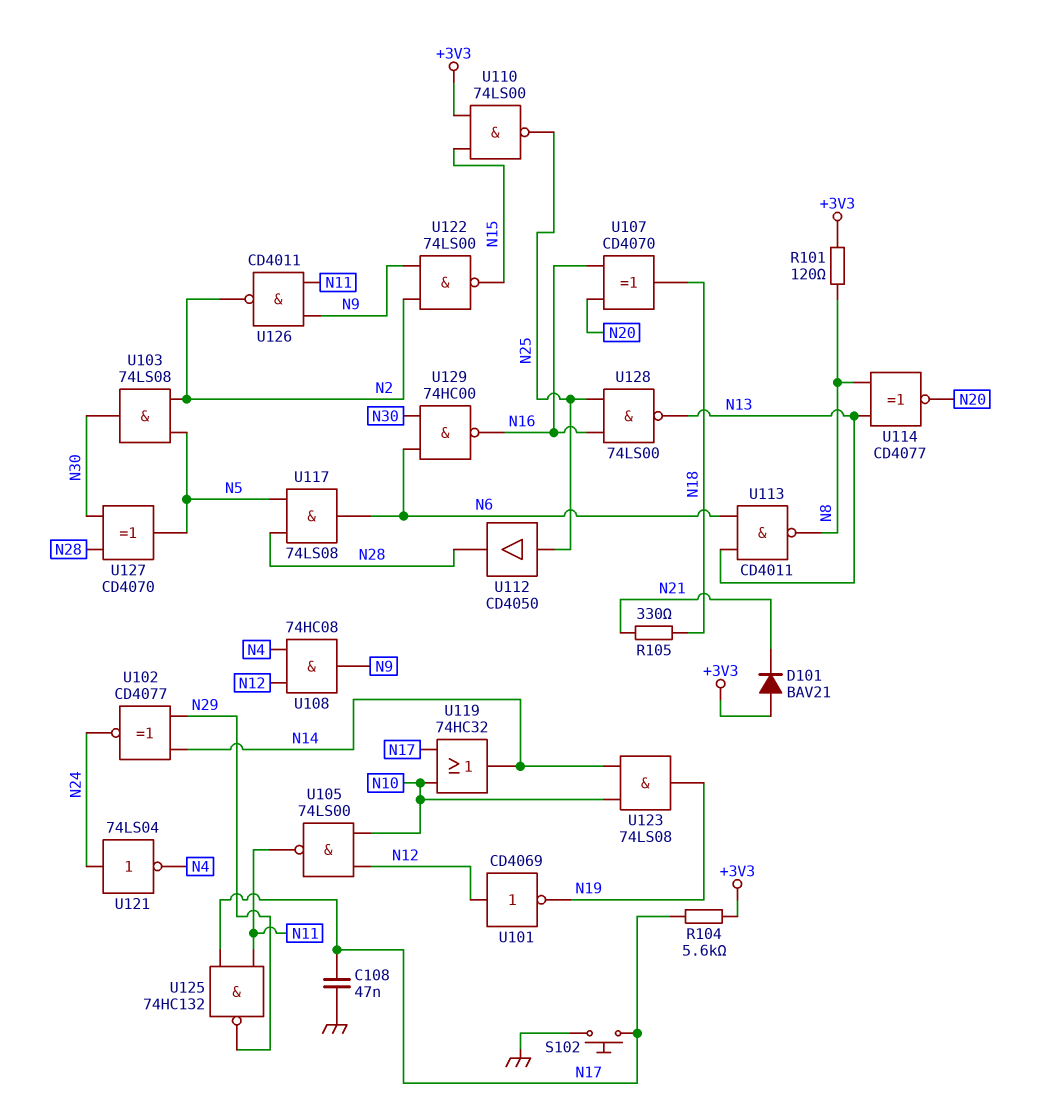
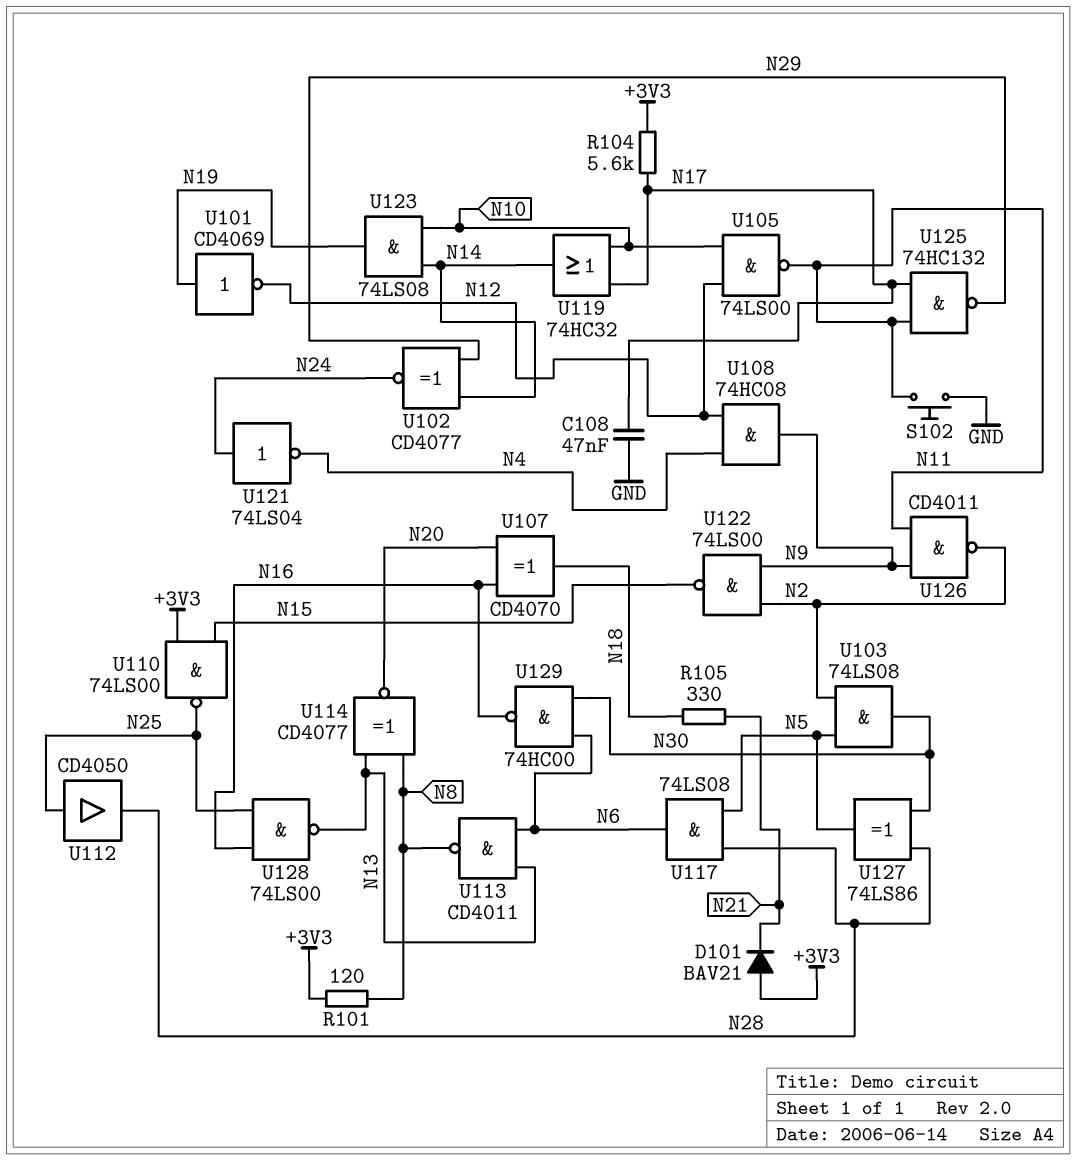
S102: button (GND, N17) -> button (GND, N11)
U101: NOT CD4069 (in N12, out N19) -> NOT CD4069 (in N19, out N12)
U127: XOR CD4070 (in N28, in N30, out N5) -> XOR 74LS86 (in N28, in N30, out N5)

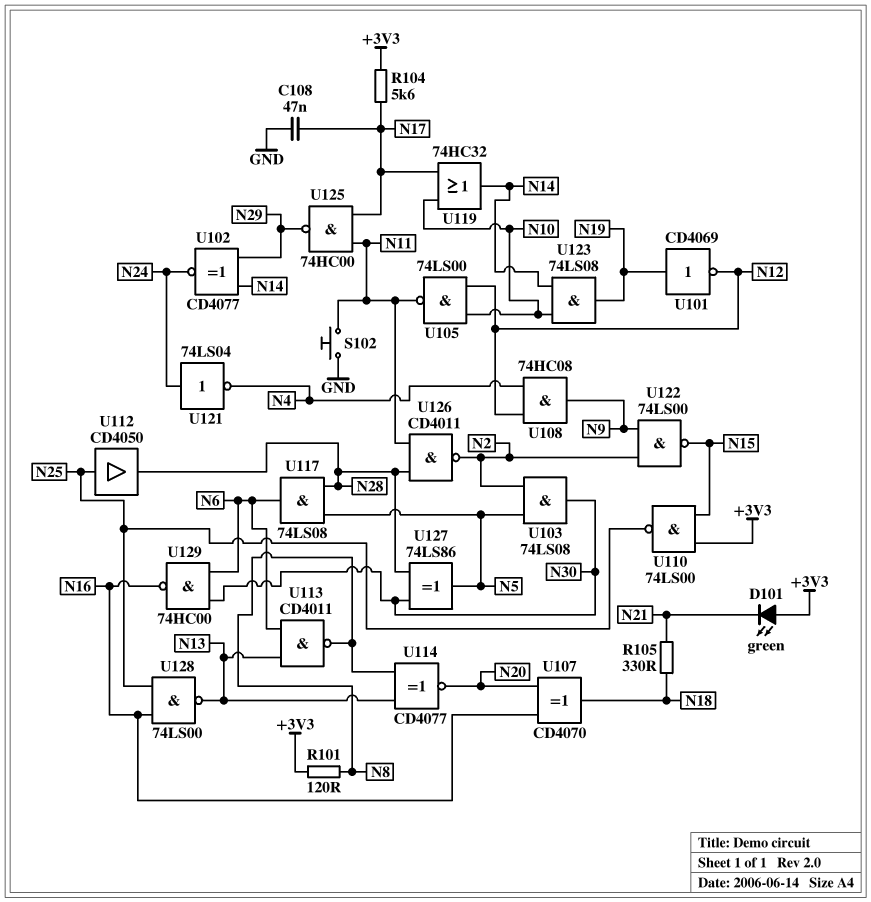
D101: diode BAV21 (A +3V3, K N21) -> LED green (A +3V3, K N21)
U125: NAND 74HC132 (in N11, in N17, out N29) -> NAND 74HC00 (in N11, in N17, out N29)
U126: NAND CD4011 (in N9, in N11, out N2) -> NAND CD4011 (in N11, in N28, out N2)

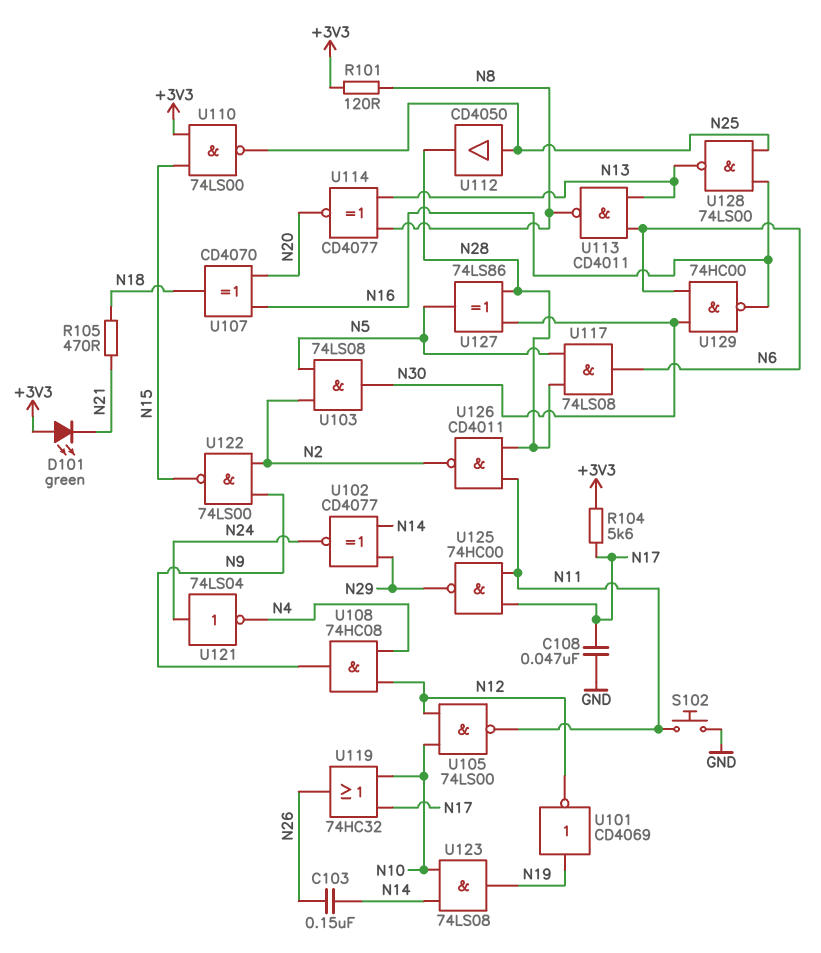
C103: none -> 150nF (N14, N26)
R105: 330 (N18, N21) -> 470 (N18, N21)
U119: OR 74HC32 (in N10, in N17, out N14) -> OR 74HC32 (in N10, in N17, out N26)

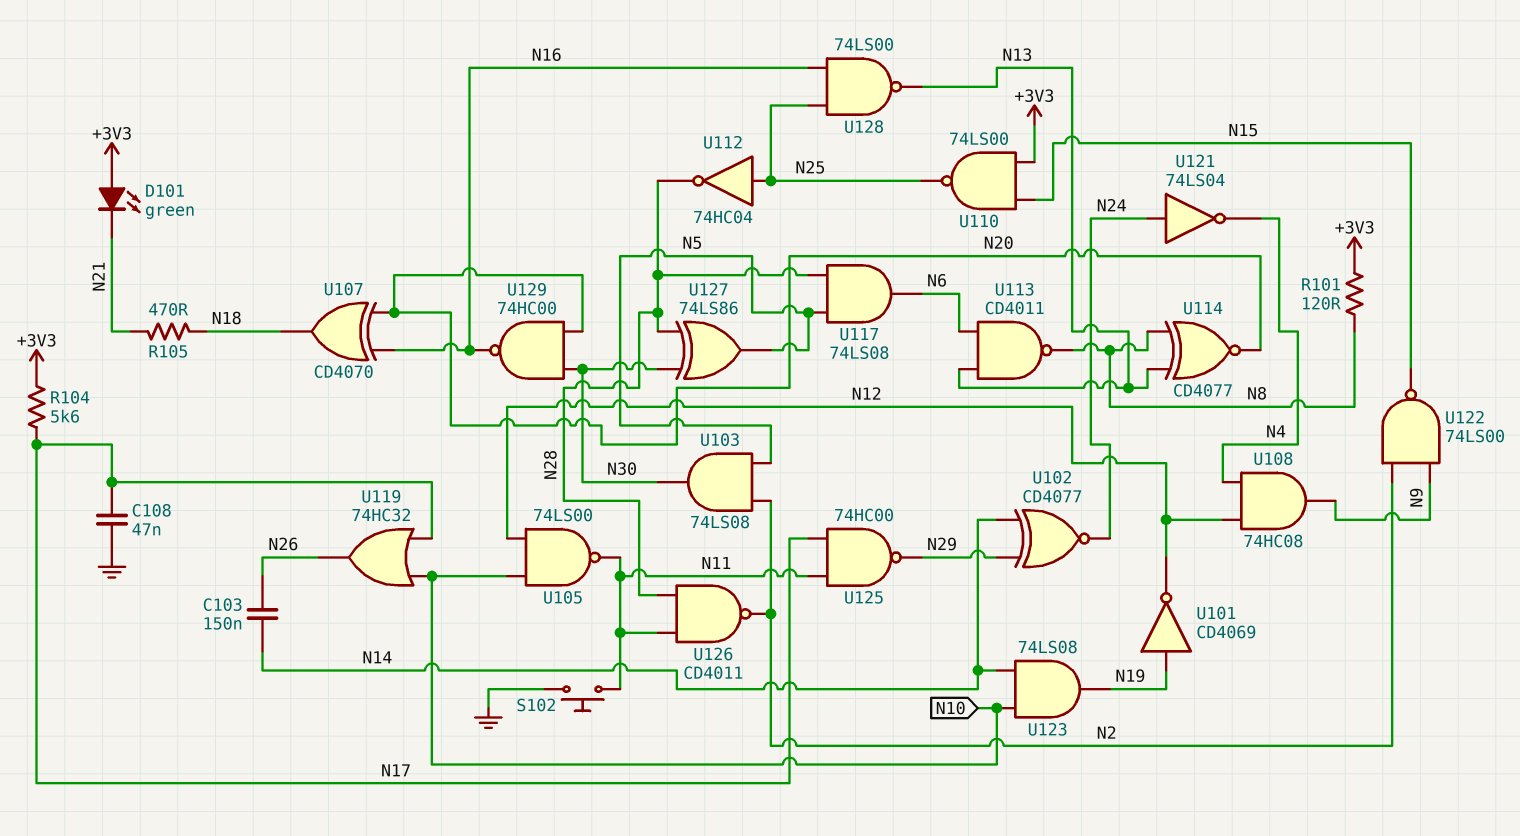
U112: buffer CD4050 (in N25, out N28) -> NOT 74HC04 (in N25, out N28)
U129: NAND 74HC00 (in N6, in N30, out N16) -> NAND 74HC00 (in N20, in N30, out N16)

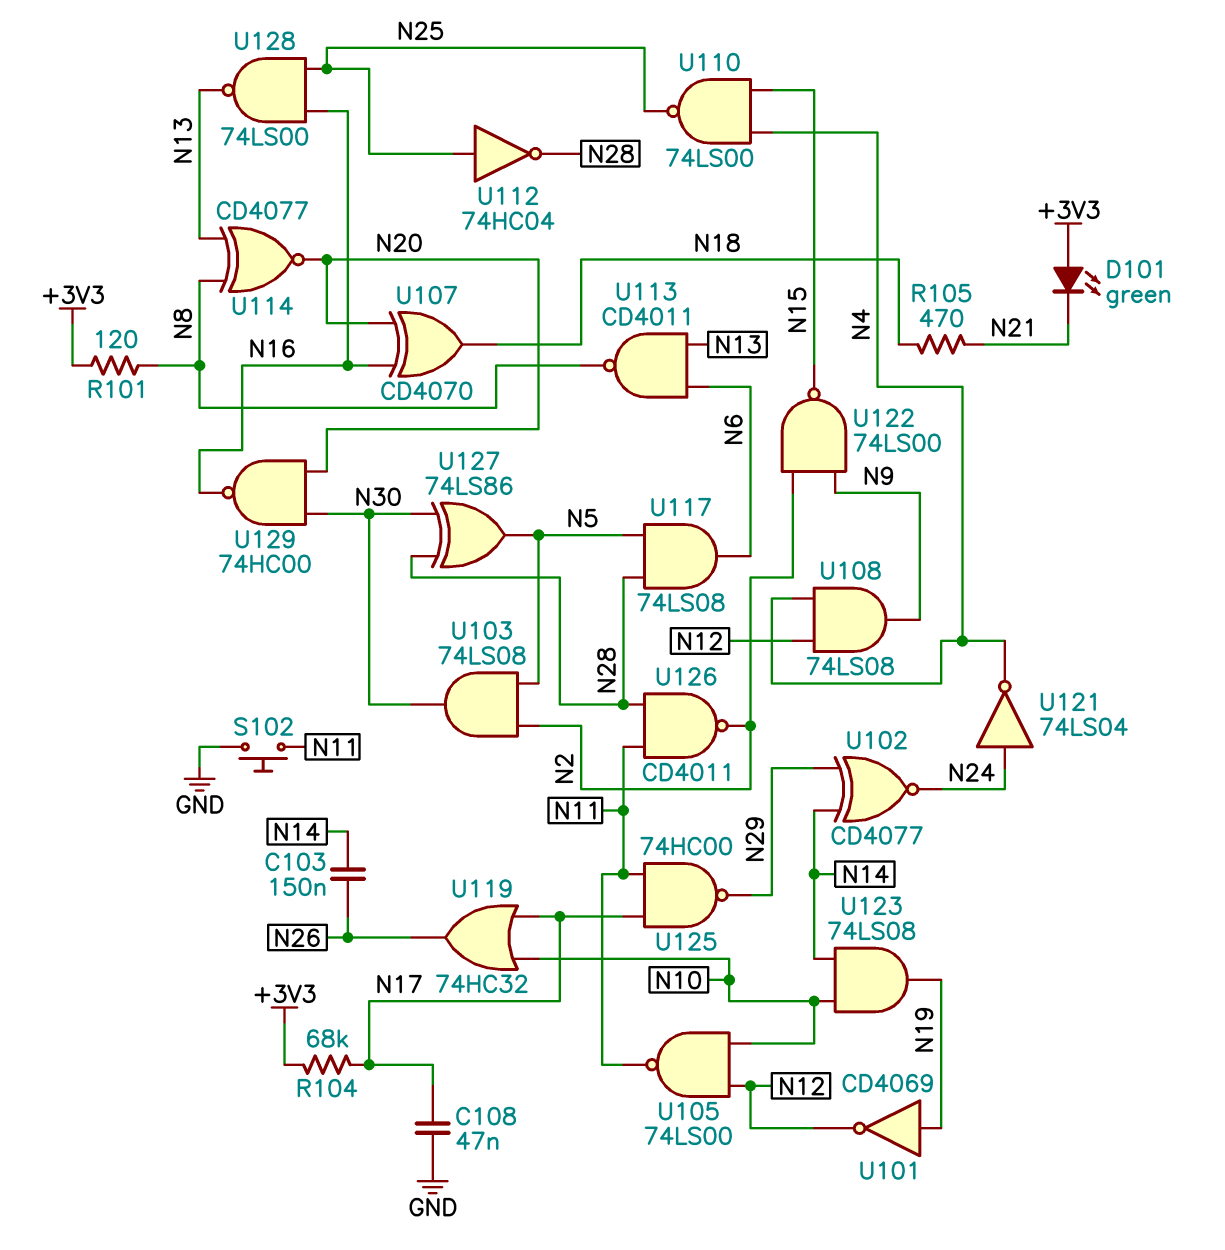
R104: 5.6k (+3V3, N17) -> 68k (+3V3, N17)
U108: AND 74HC08 (in N4, in N12, out N9) -> AND 74LS08 (in N4, in N12, out N9)
U110: NAND 74LS00 (in +3V3, in N15, out N25) -> NAND 74LS00 (in N4, in N15, out N25)

